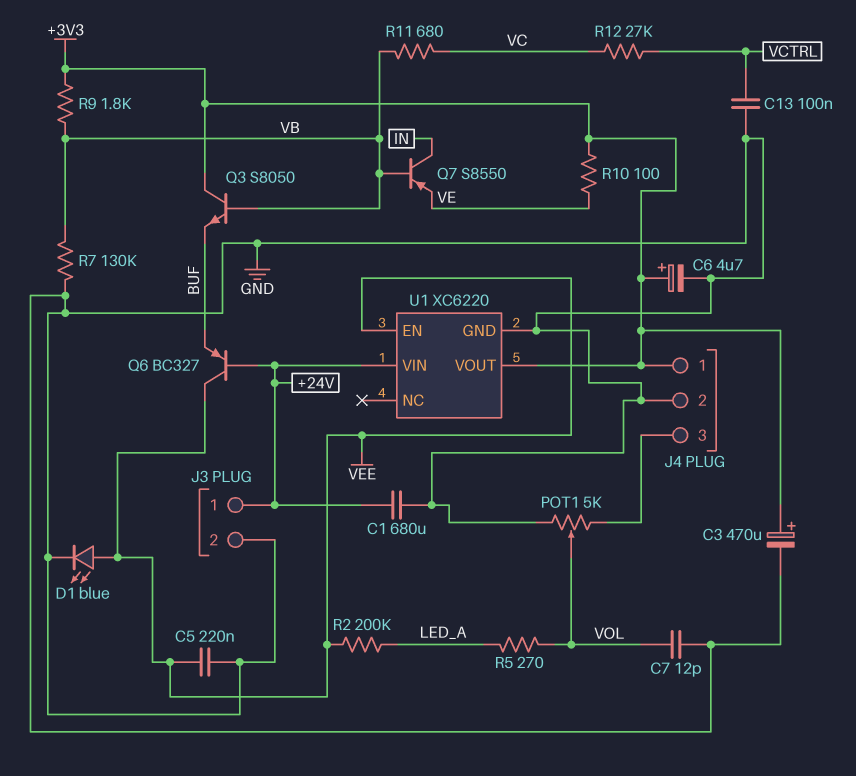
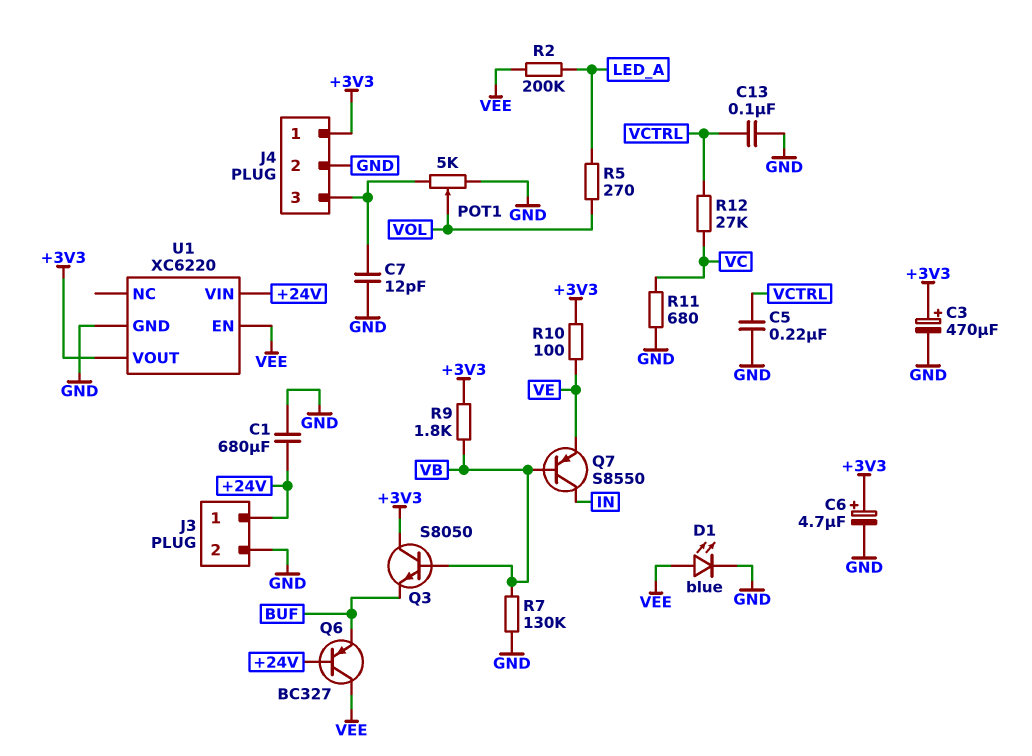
C5: 220nF (GND, VEE) -> 220nF (GND, VCTRL)
C7: 12pF (GND, VOL) -> 12pF (GND, J4/3)
R11: 680 (VB, VC) -> 680 (GND, VC)

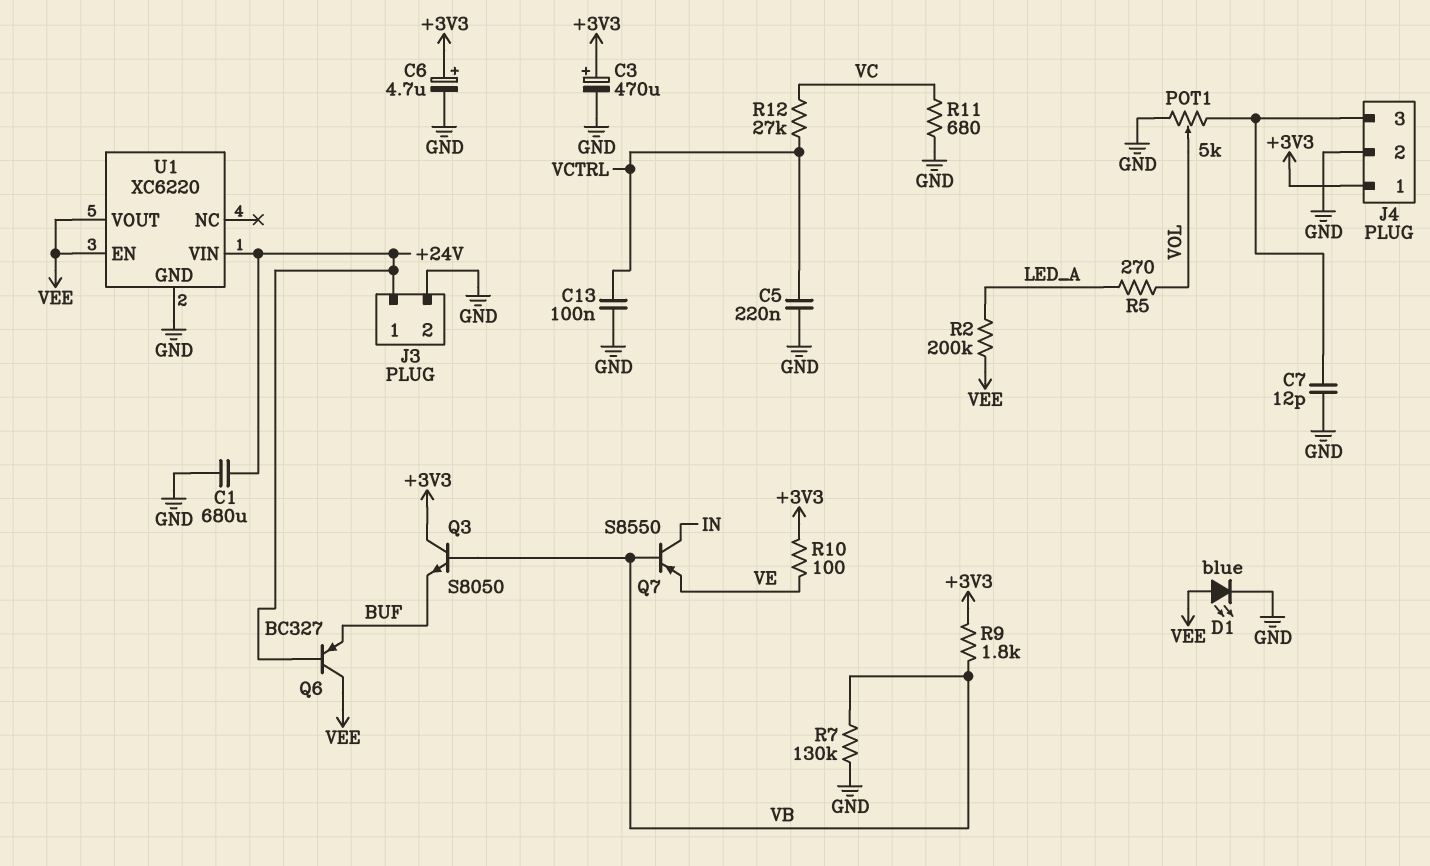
U1 pin VOUT: +3V3 -> VEE

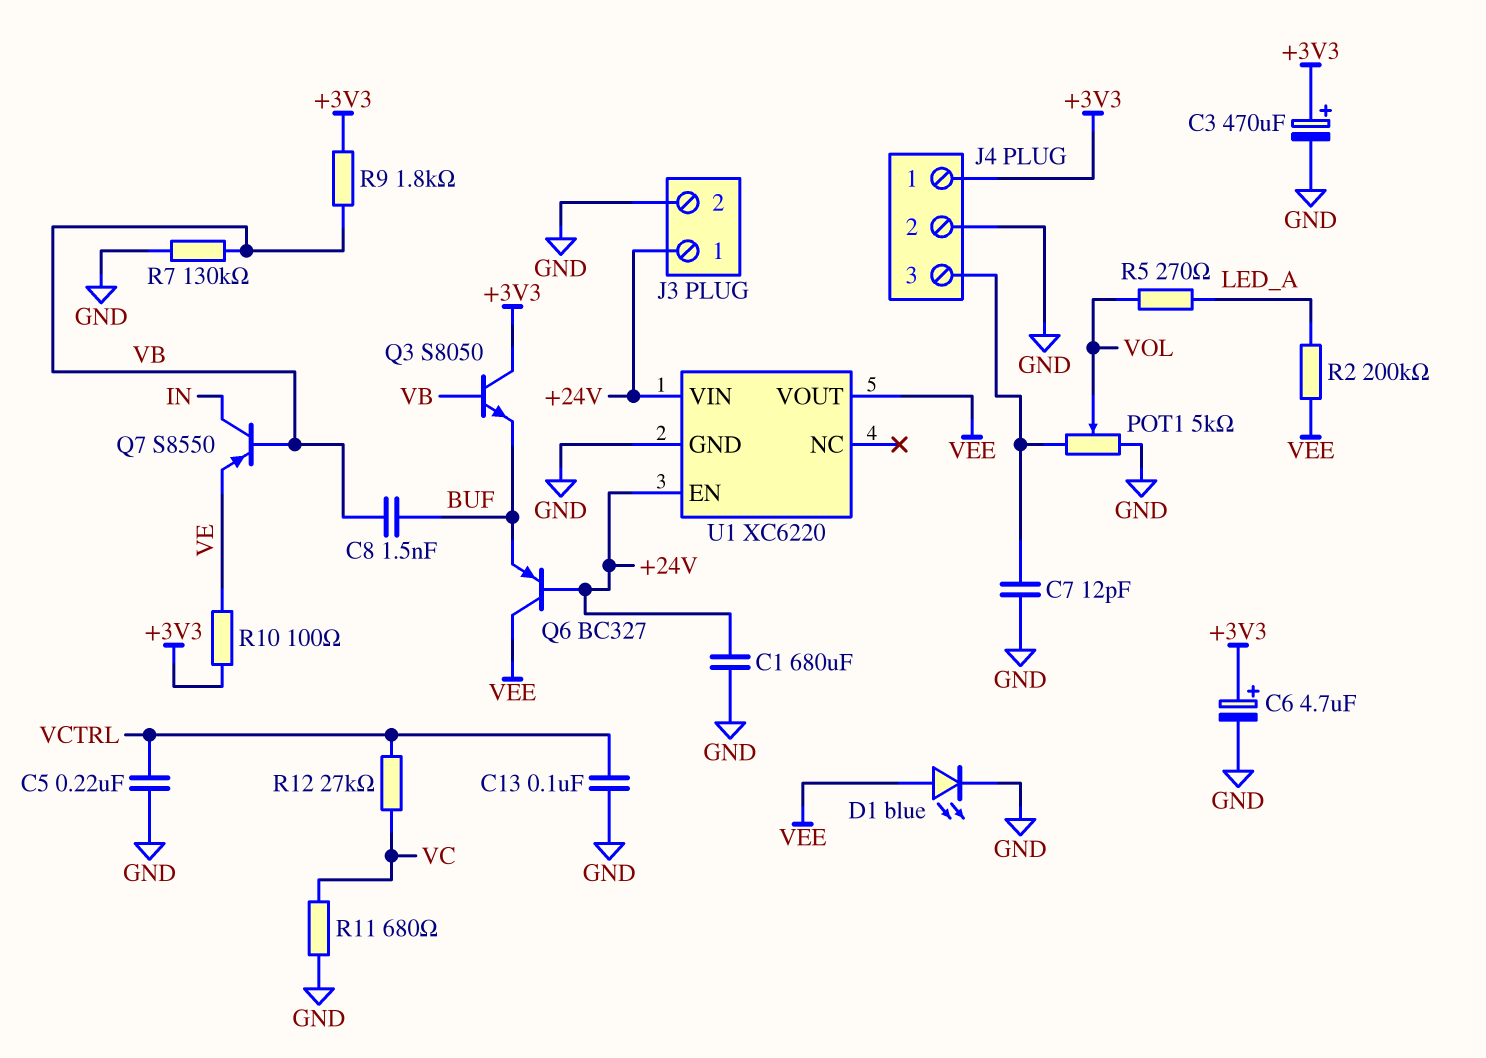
C8: none -> 1.5nF (BUF, VB)
U1 pin EN: VEE -> +24V

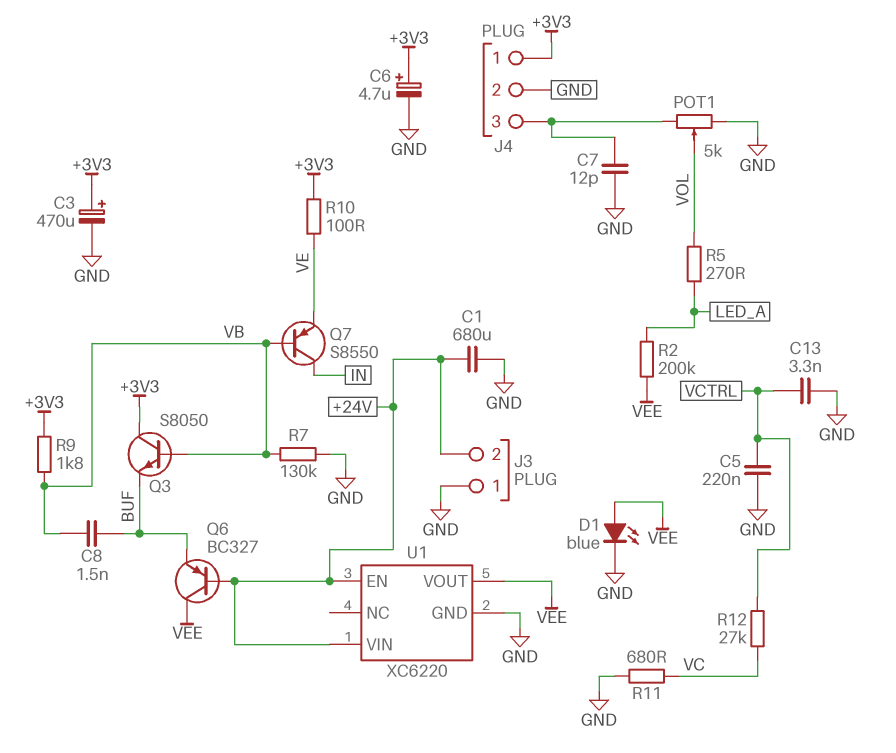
C13: 100nF (GND, VCTRL) -> 3.3nF (GND, VCTRL)
J3 pin 1: +24V -> GND
J3 pin 2: GND -> +24V

